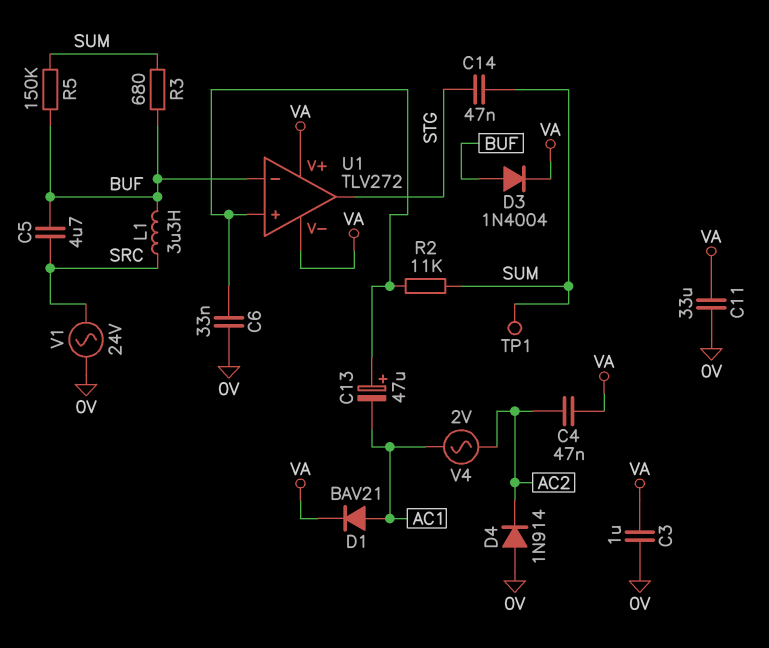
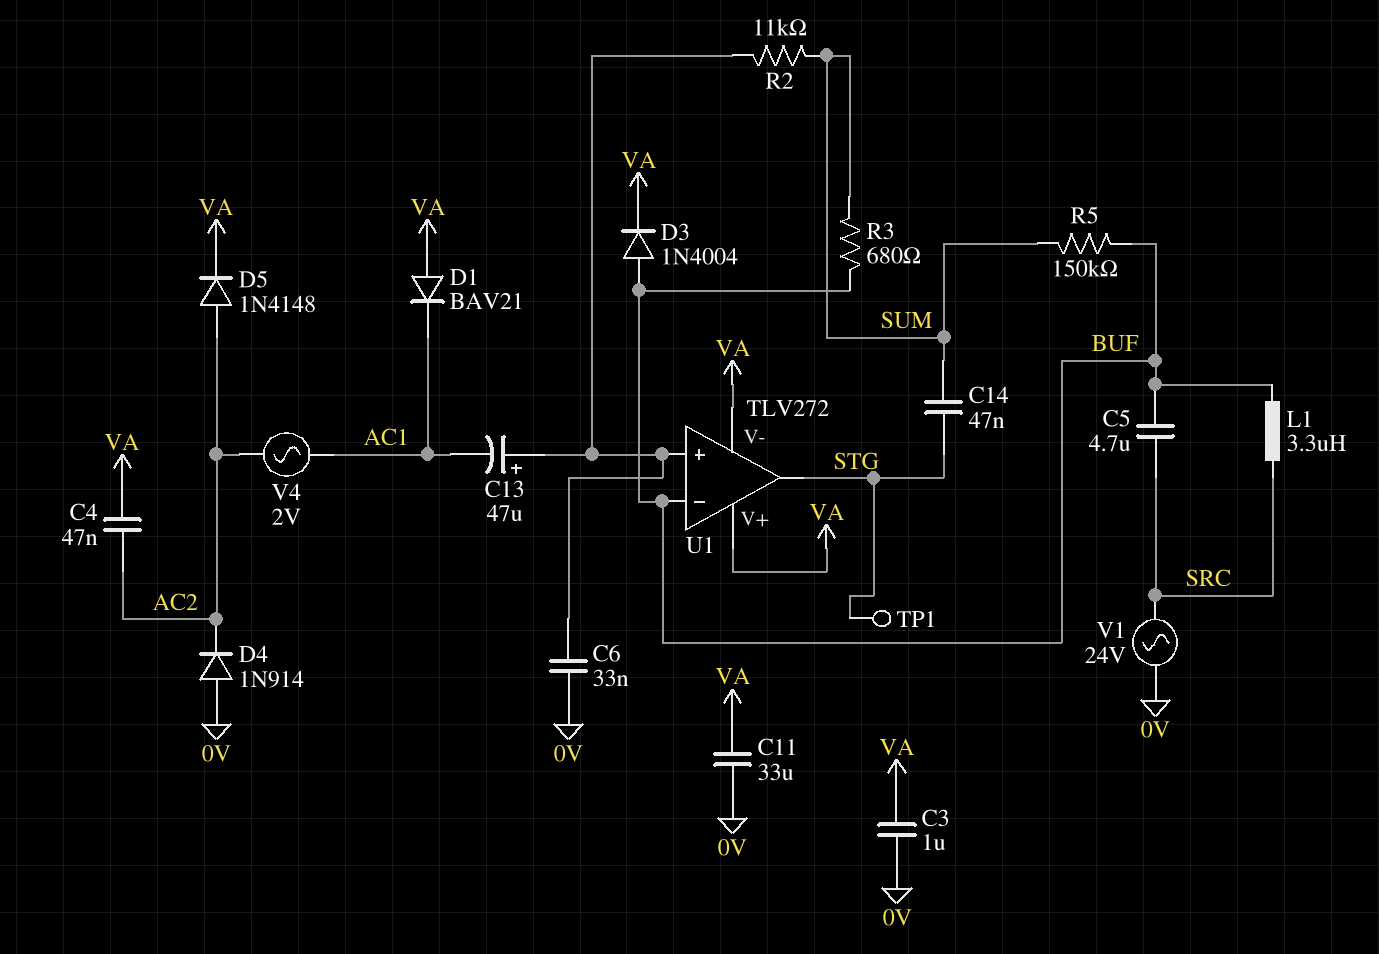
D1: diode BAV21 (A AC1, K VA) -> diode BAV21 (A VA, K AC1)
D5: none -> diode 1N4148 (A AC2, K VA)
TP1: test point (SUM) -> test point (STG)

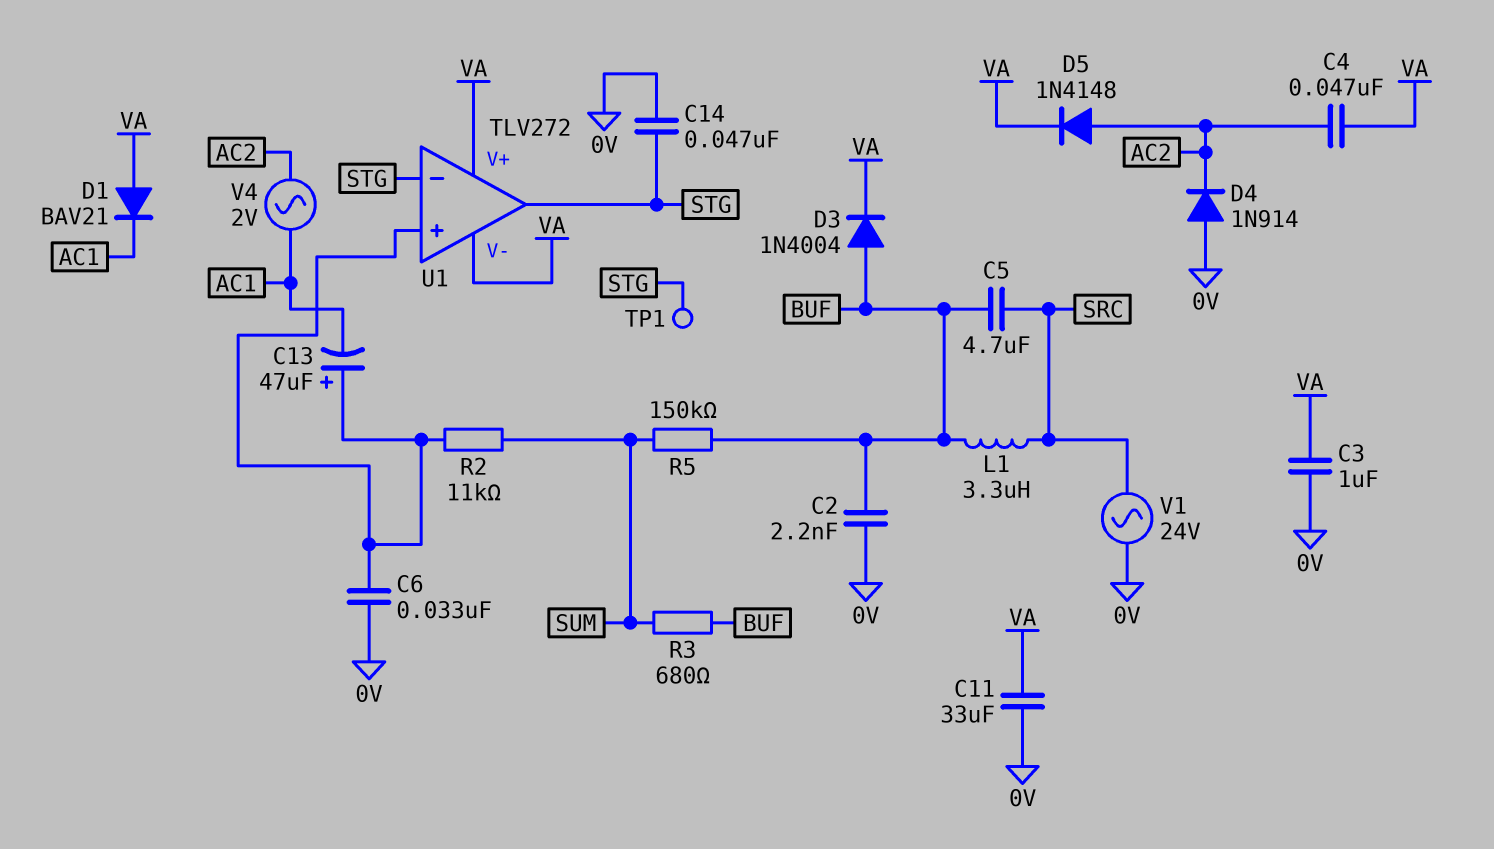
C2: none -> 2.2nF (0V, BUF)
C14: 47nF (STG, SUM) -> 47nF (0V, STG)
U1 pin in-: BUF -> STG

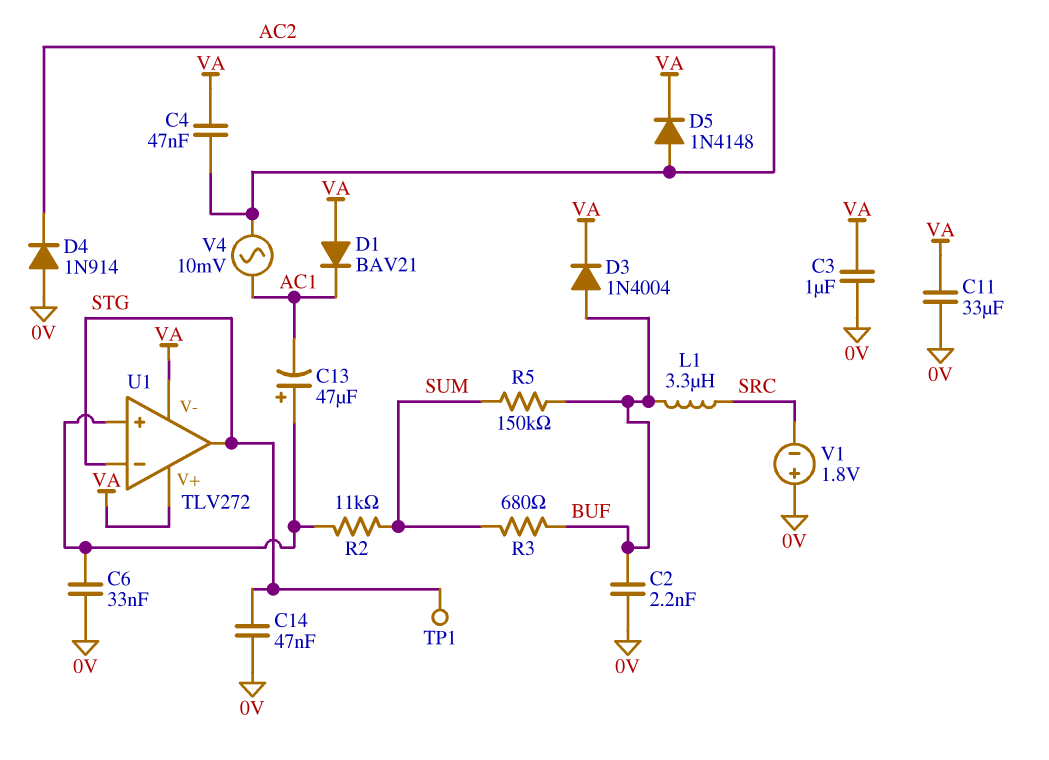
C5: 4.7uF (BUF, SRC) -> none
V1: AC 24V (0V, SRC) -> 1.8V (plus 0V, minus SRC)
V4: AC 2V (AC1, AC2) -> AC 10mV (AC1, AC2)

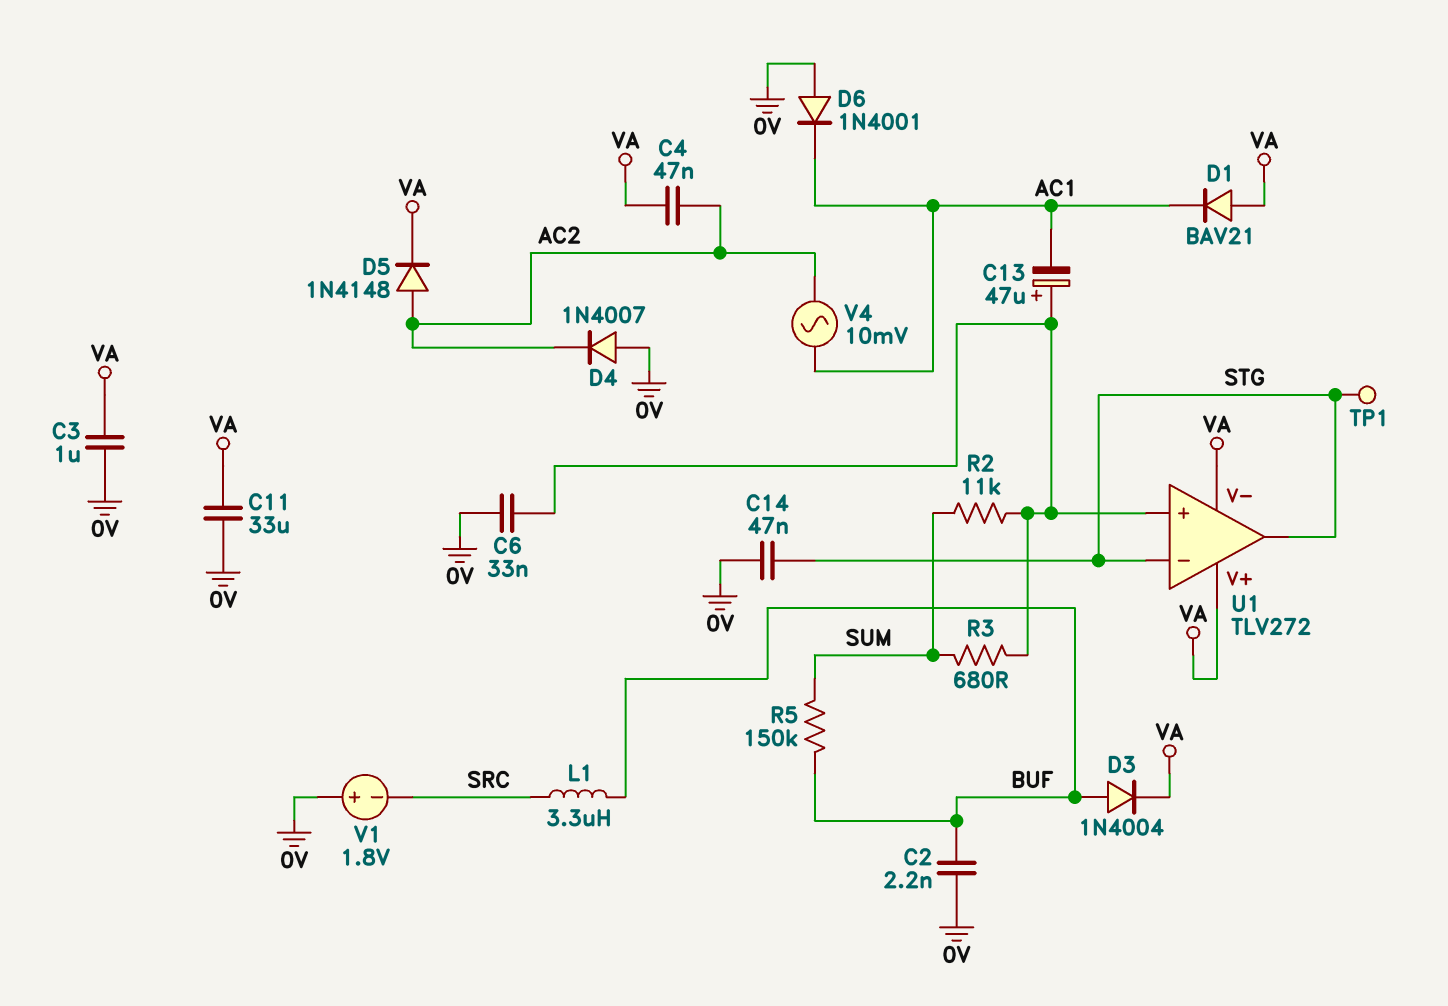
D4: diode 1N914 (A 0V, K AC2) -> diode 1N4007 (A 0V, K AC2)
D6: none -> diode 1N4001 (A 0V, K AC1)
R3: 680 (BUF, SUM) -> 680 (SUM, U1/in+)

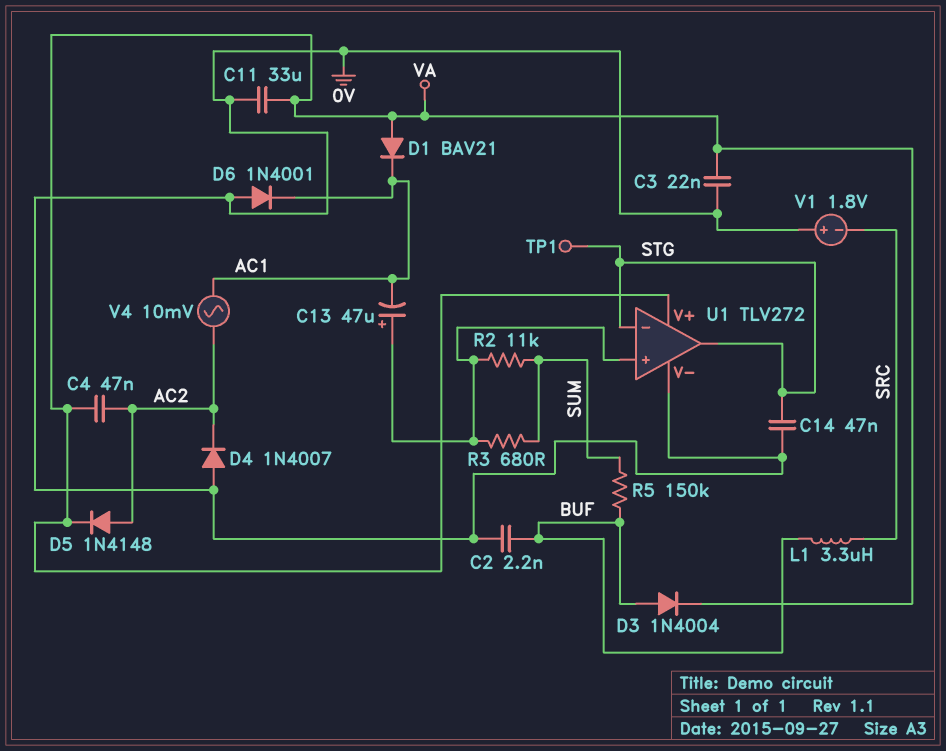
C3: 1uF (0V, VA) -> 22nF (0V, VA)
C6: 33nF (0V, U1/in+) -> none
U1 pin V-: VA -> 0V

